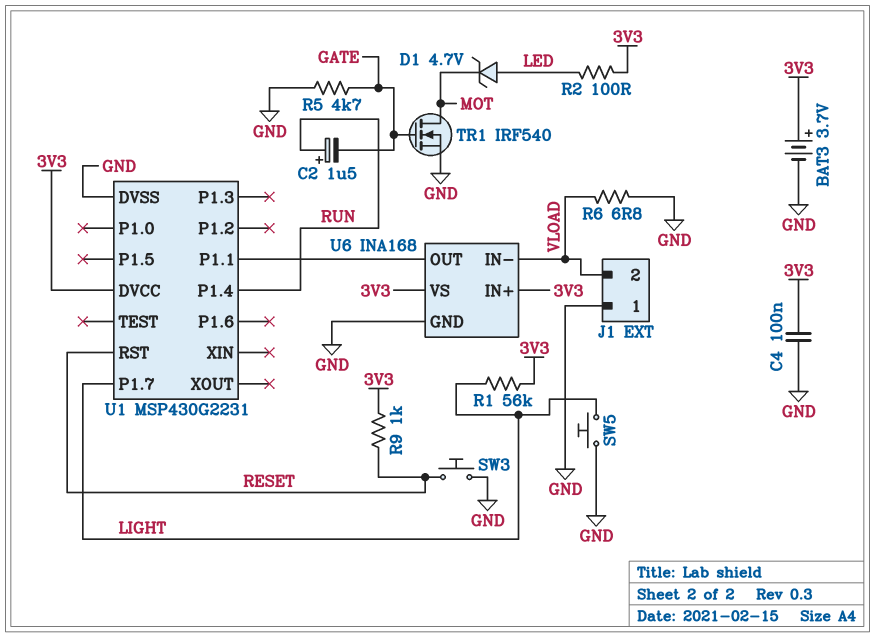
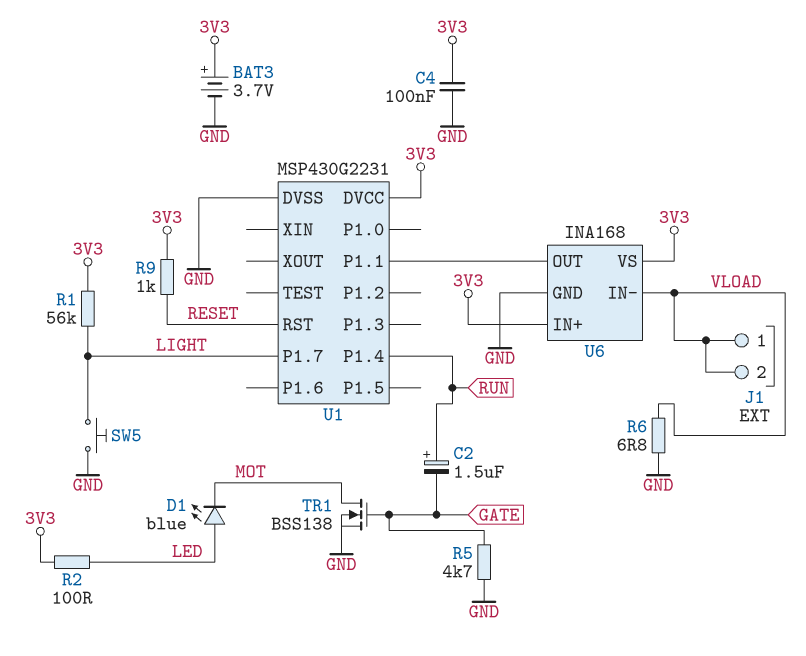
D1: zener 4.7V (A LED, K MOT) -> LED blue (A LED, K MOT)
J1 pin 1: GND -> VLOAD
SW3: button (GND, RESET) -> none
TR1: NMOS IRF540 (G GATE, D MOT, S GND) -> NMOS BSS138 (G GATE, D MOT, S GND)

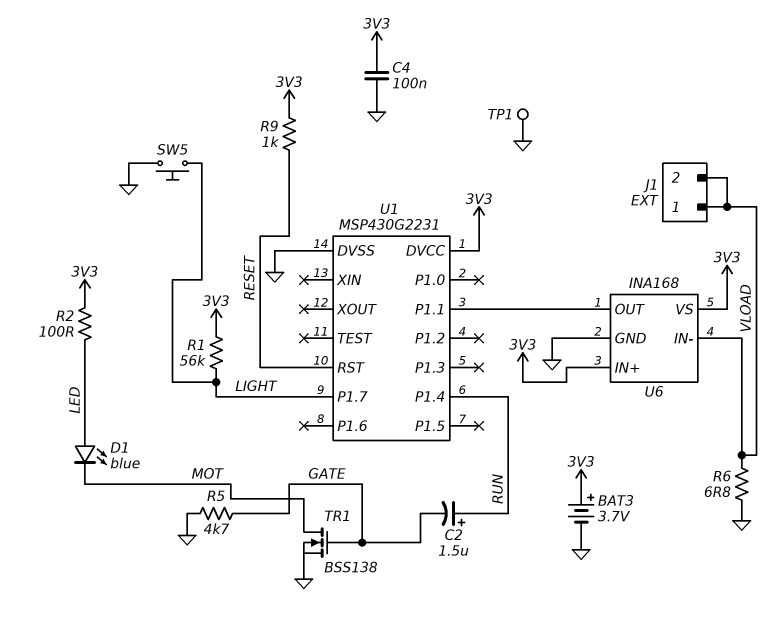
TP1: none -> test point (GND)

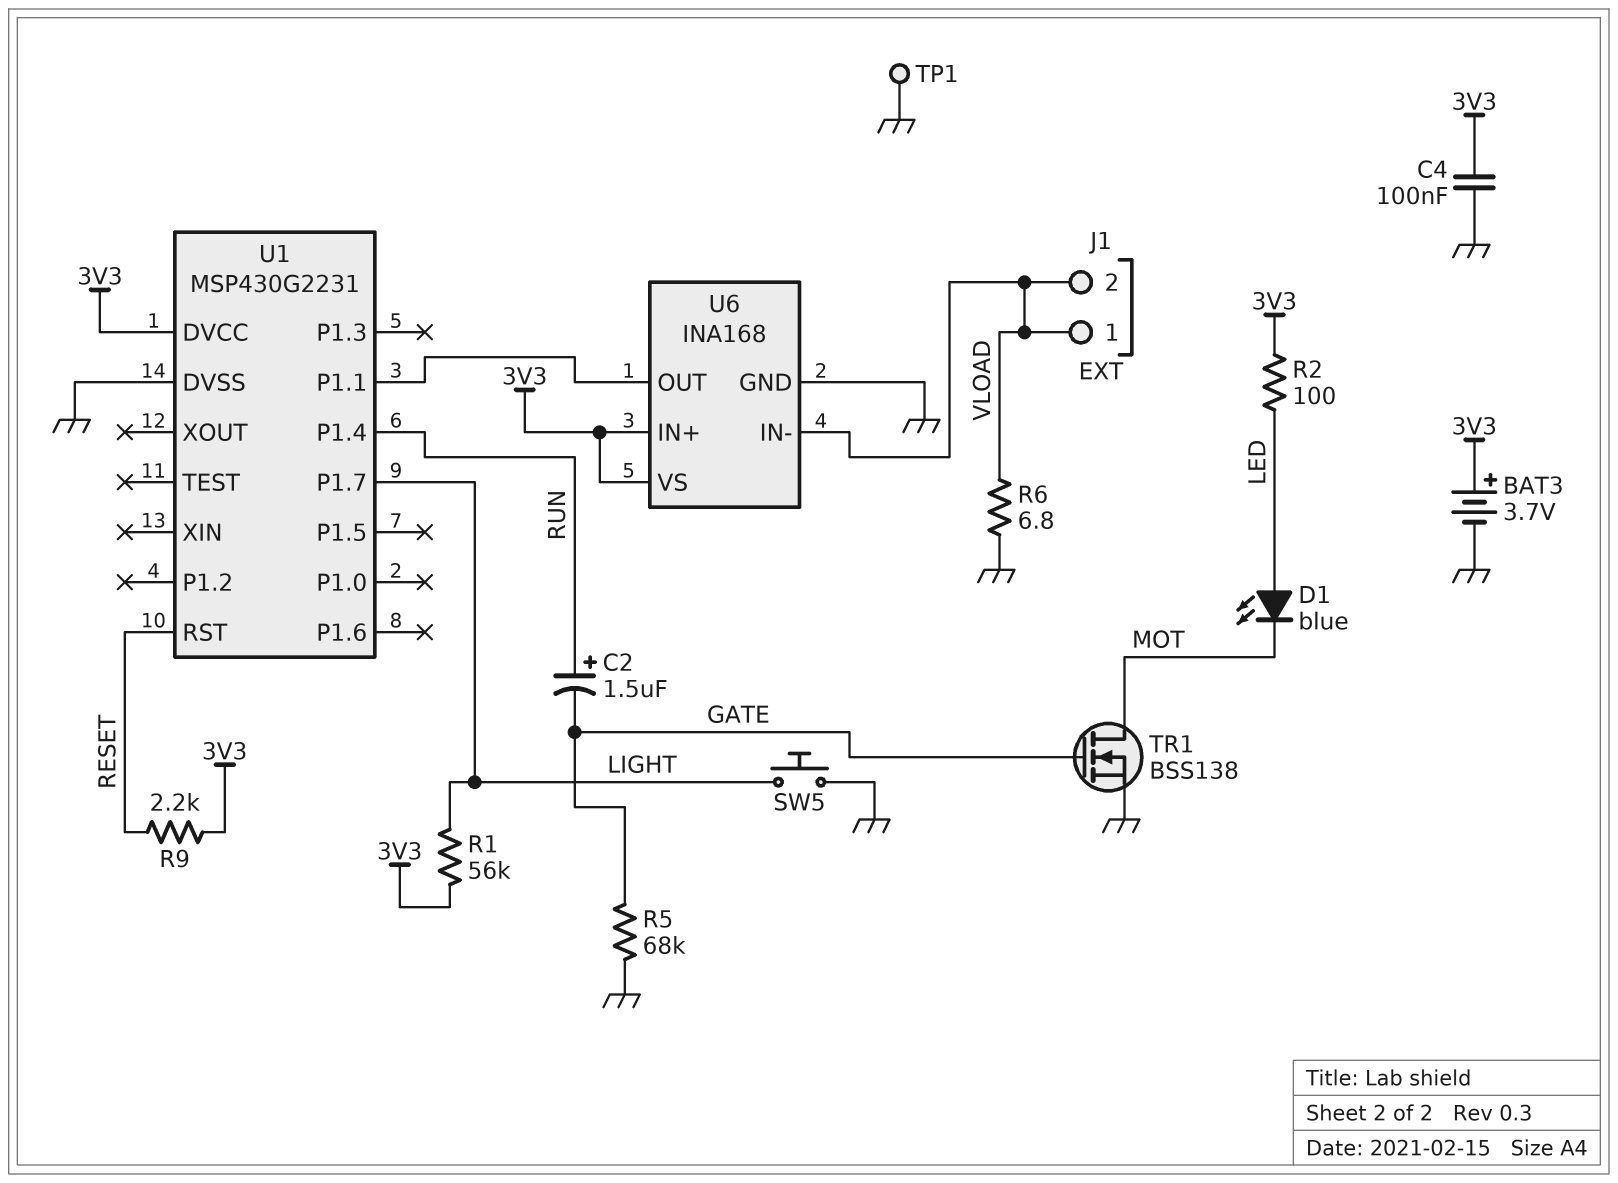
R5: 4.7k (GATE, GND) -> 68k (GATE, GND)
R9: 1k (3V3, RESET) -> 2.2k (3V3, RESET)

